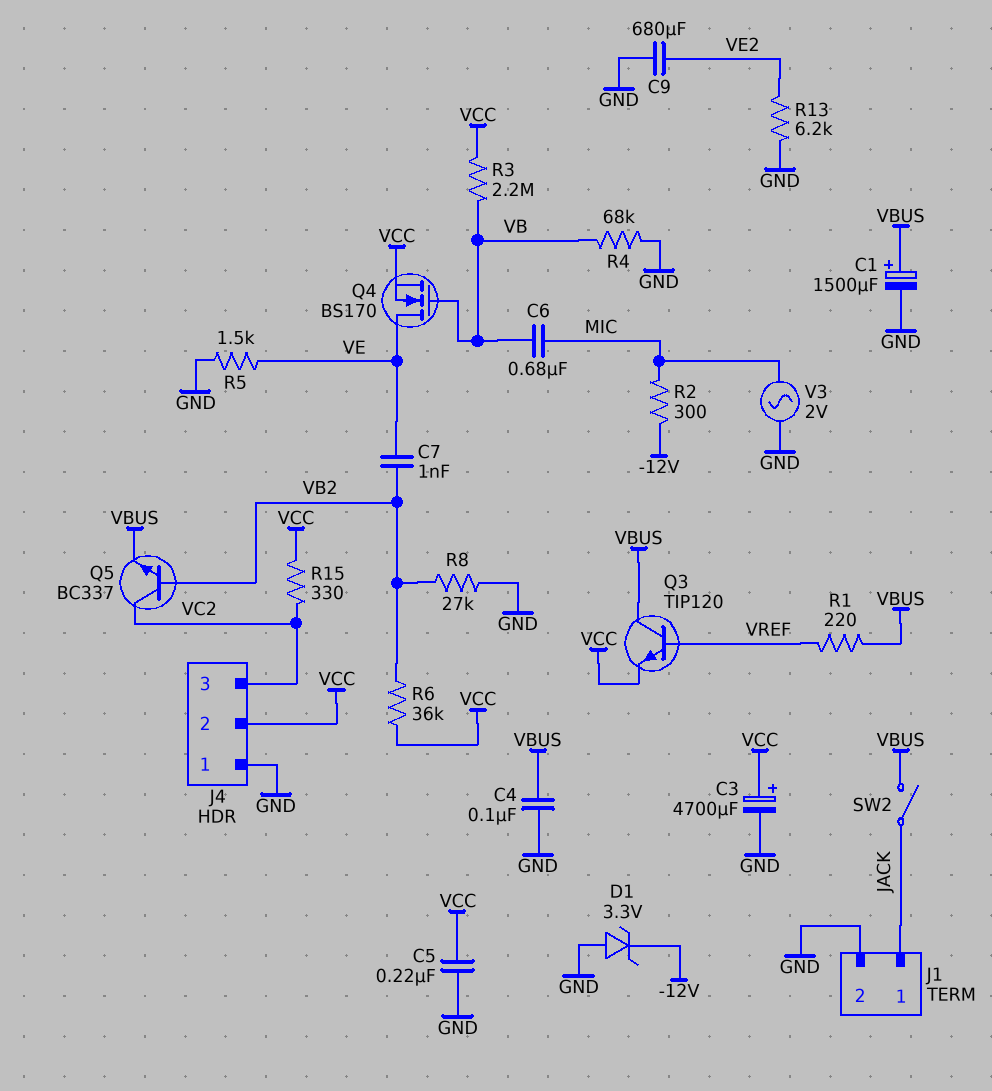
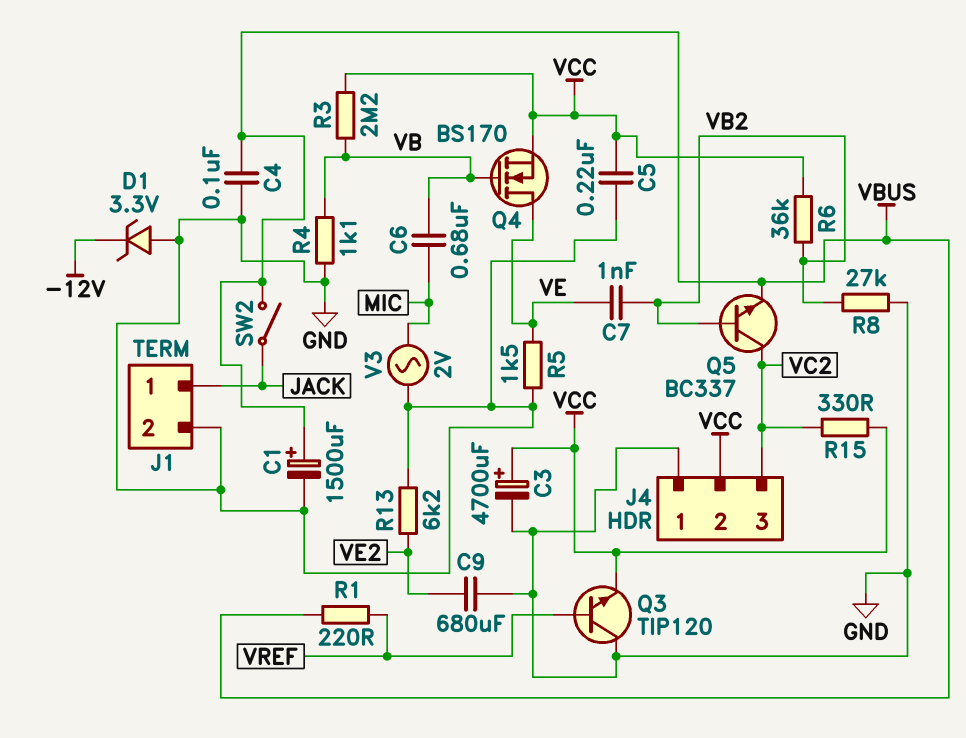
Q3: NPN TIP120 (B VREF, C VBUS, E VCC) -> NPN TIP120 (B VREF, C GND, E VCC)
R2: 300 (-12V, MIC) -> none
R4: 68k (GND, VB) -> 1.1k (GND, VB)

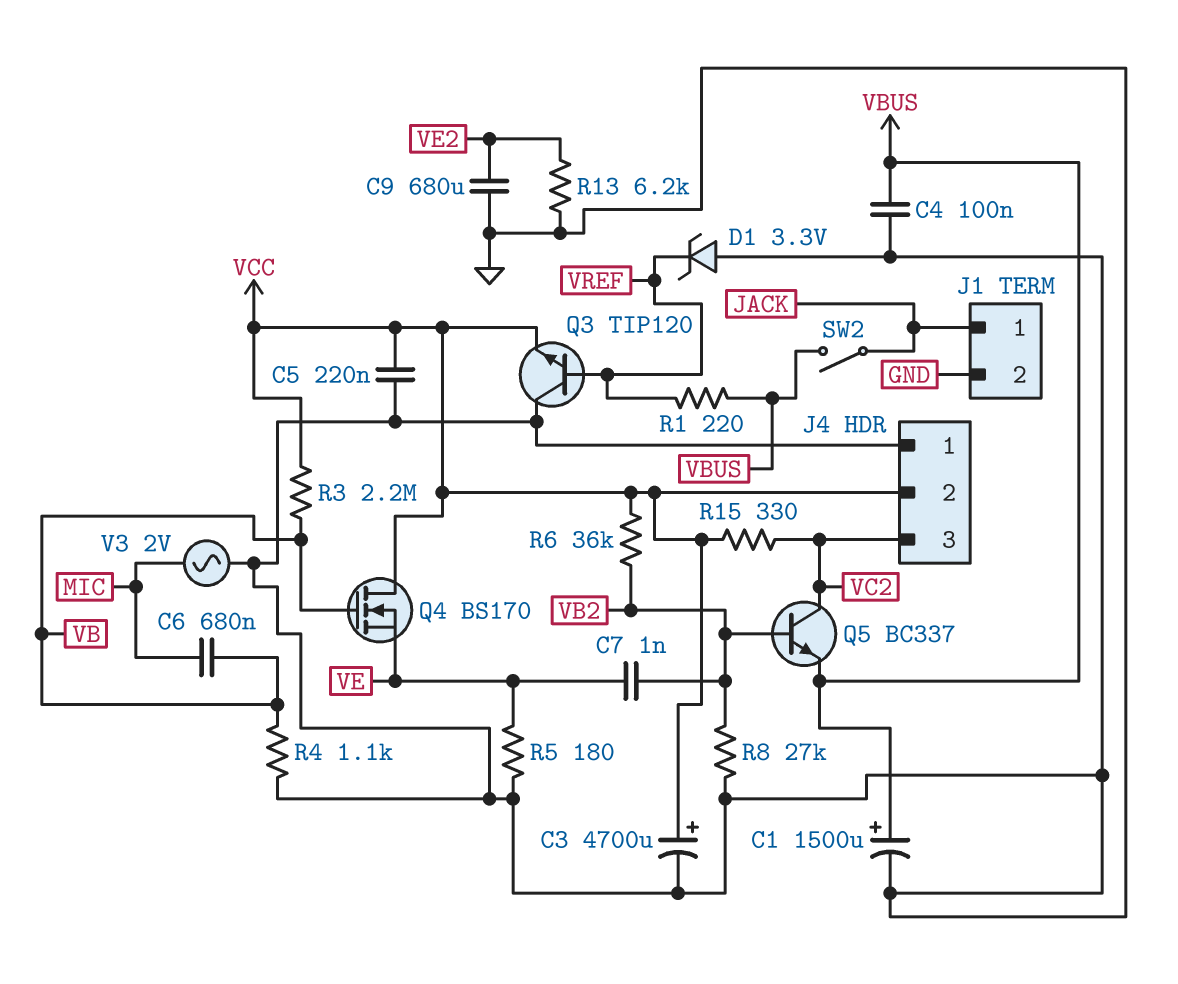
D1: zener 3.3V (A GND, K -12V) -> zener 3.3V (A GND, K VREF)
Q4: NMOS BS170 (G VB, D VE, S VCC) -> NMOS BS170 (G VB, D VCC, S VE)
R5: 1.5k (GND, VE) -> 180 (GND, VE)

